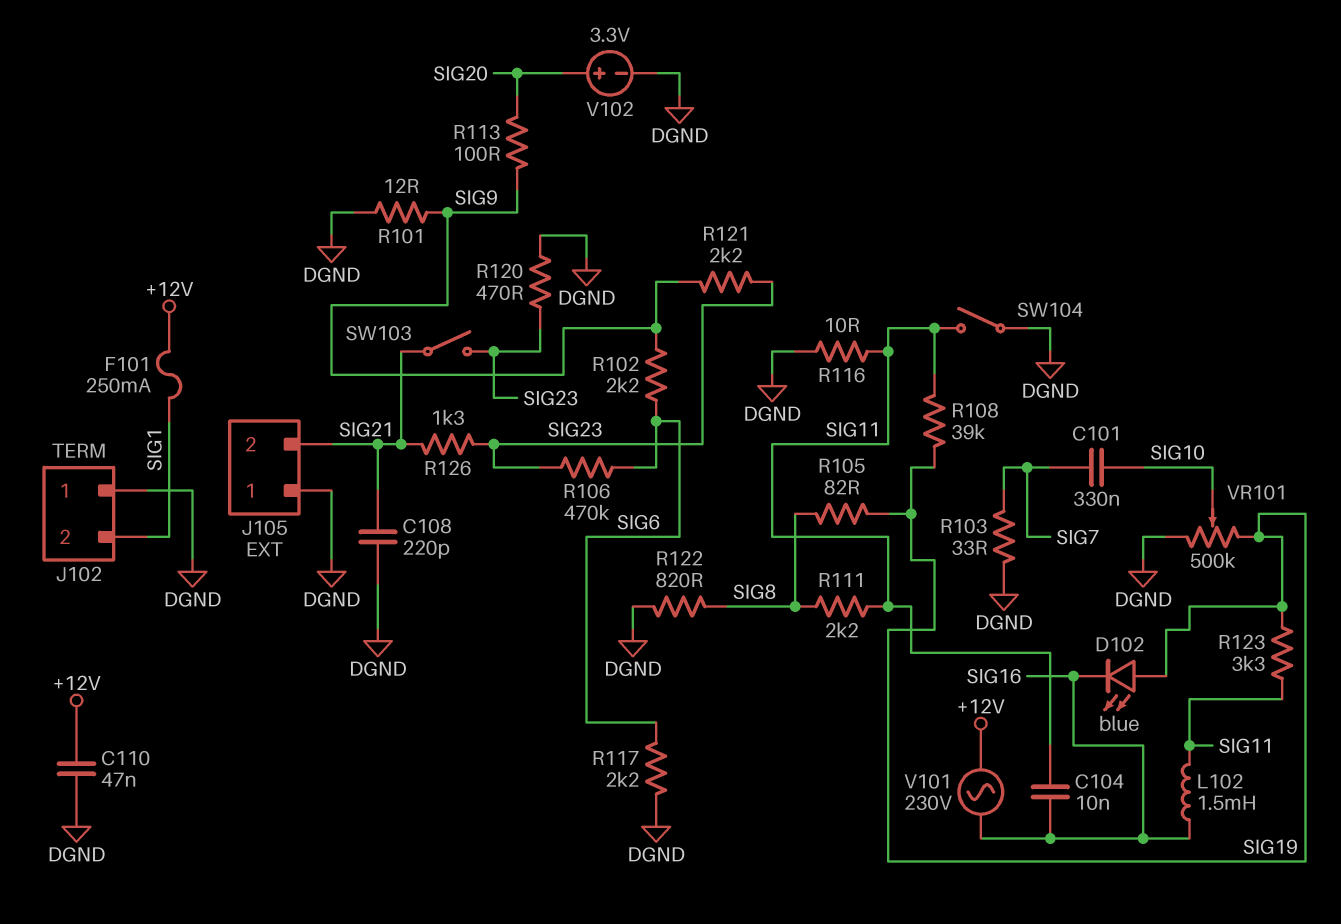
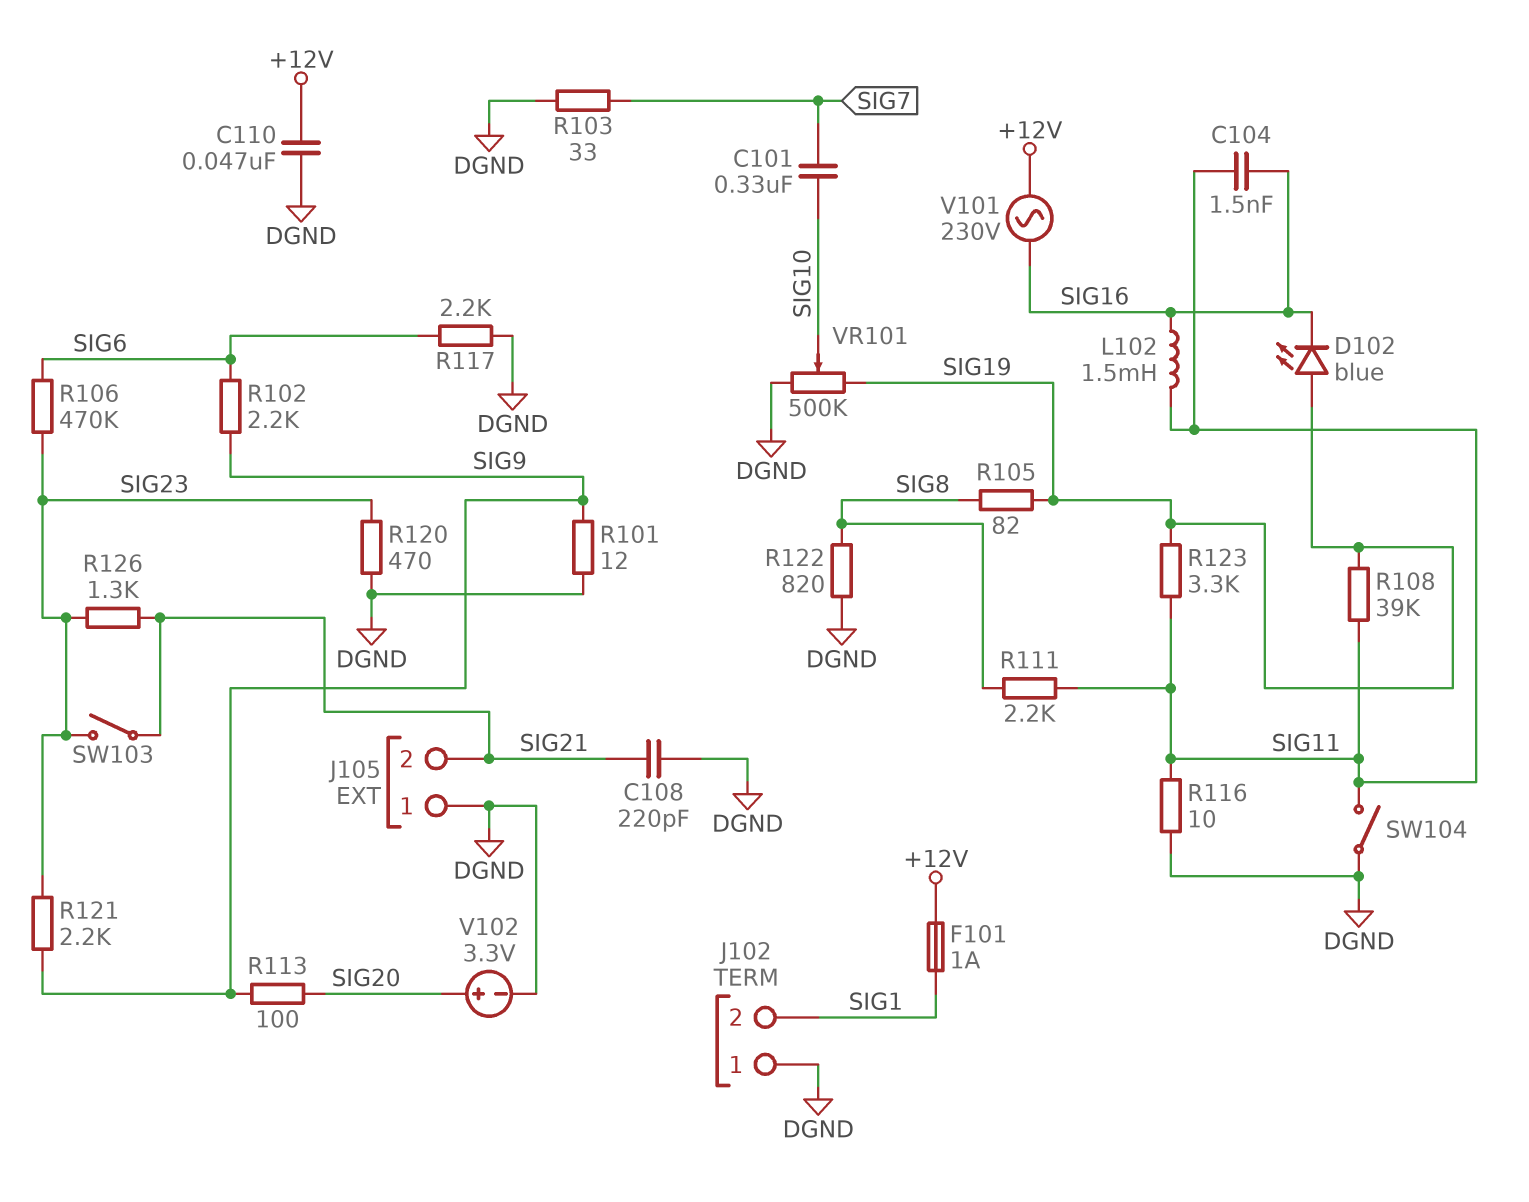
C104: 10nF (SIG11, SIG16) -> 1.5nF (SIG11, SIG16)
F101: 250mA (+12V, SIG1) -> 1A (+12V, SIG1)

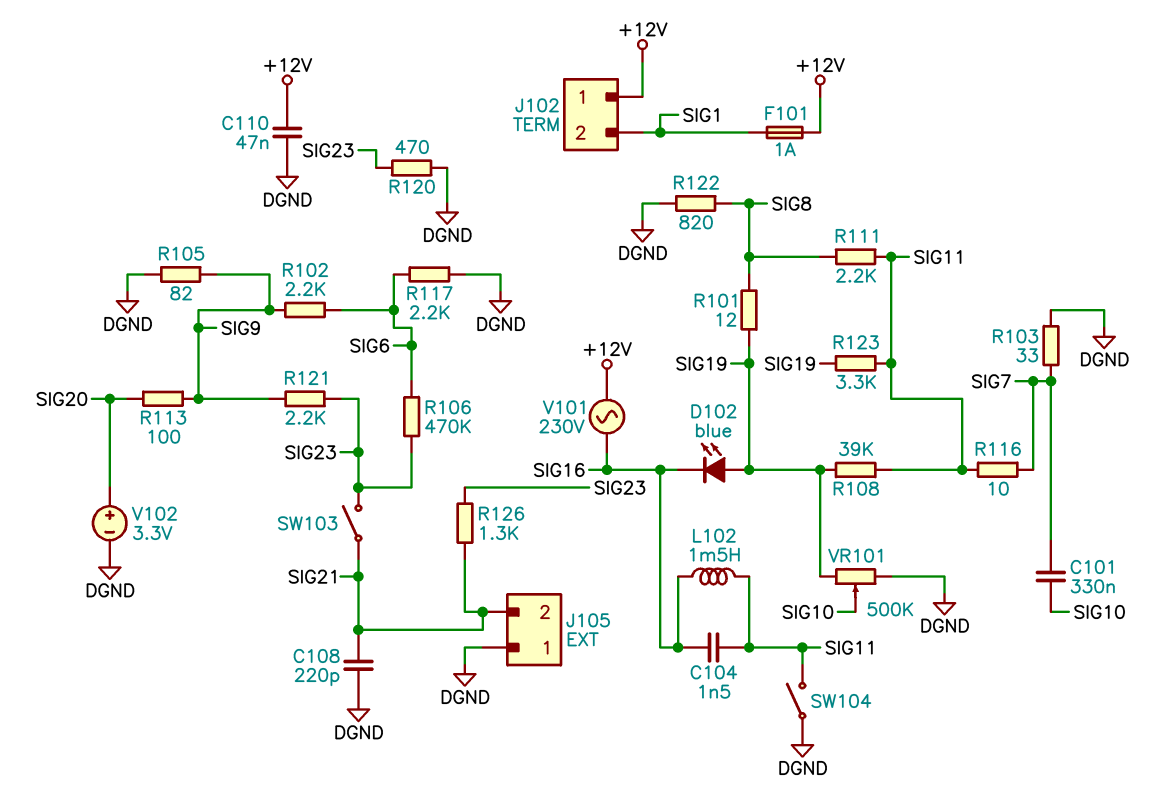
J102 pin 1: DGND -> +12V
R101: 12 (DGND, SIG9) -> 12 (SIG8, SIG19)
R105: 82 (SIG8, SIG19) -> 82 (DGND, SIG9)
R116: 10 (DGND, SIG11) -> 10 (SIG7, SIG11)

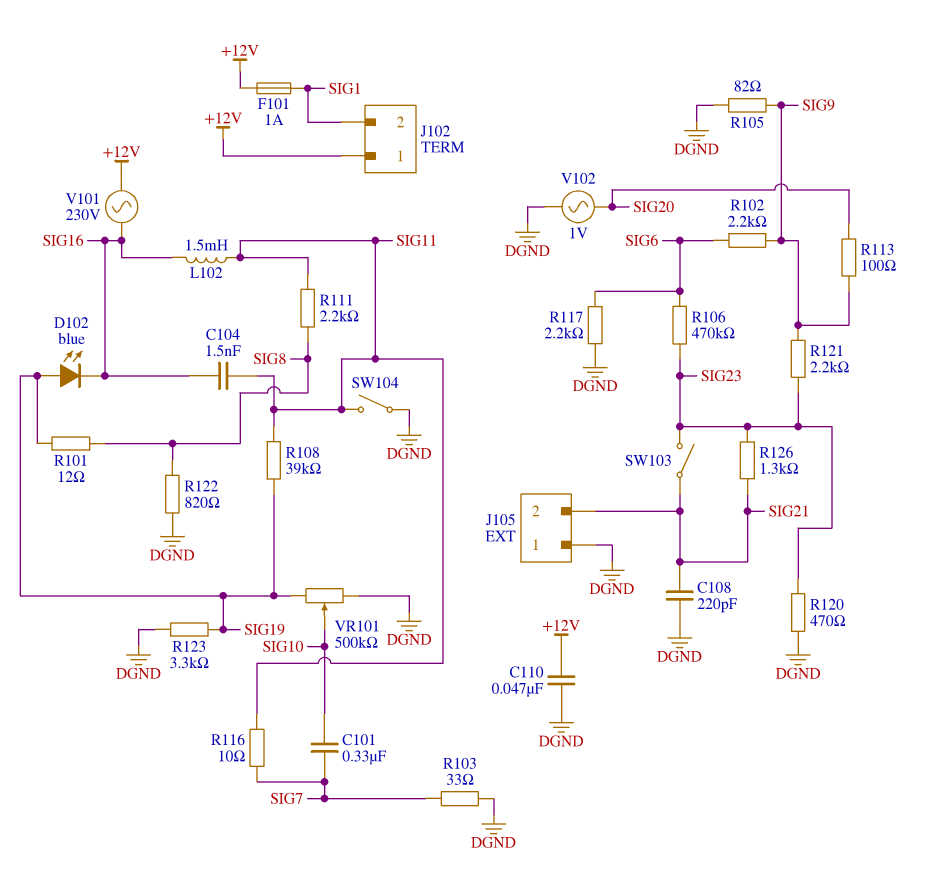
R123: 3.3k (SIG11, SIG19) -> 3.3k (DGND, SIG19)
V102: 3.3V (plus SIG20, minus DGND) -> AC 1V (DGND, SIG20)

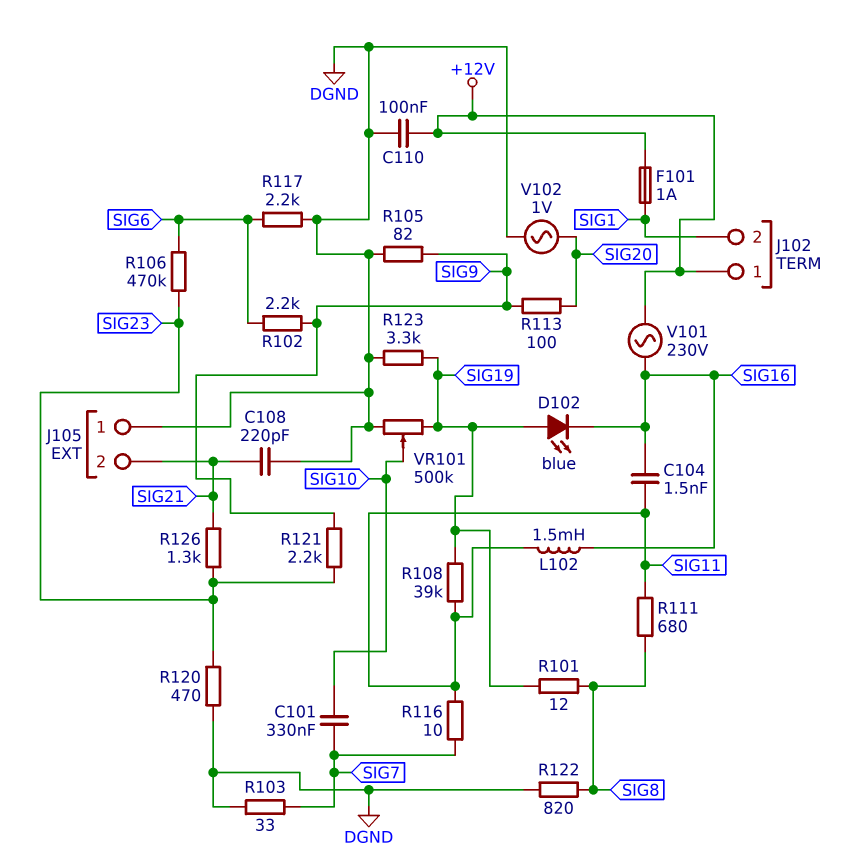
C110: 47nF (+12V, DGND) -> 100nF (+12V, DGND)
R111: 2.2k (SIG8, SIG11) -> 680 (SIG8, SIG11)
SW103: switch (SIG21, SIG23) -> none
SW104: switch (DGND, SIG11) -> none

